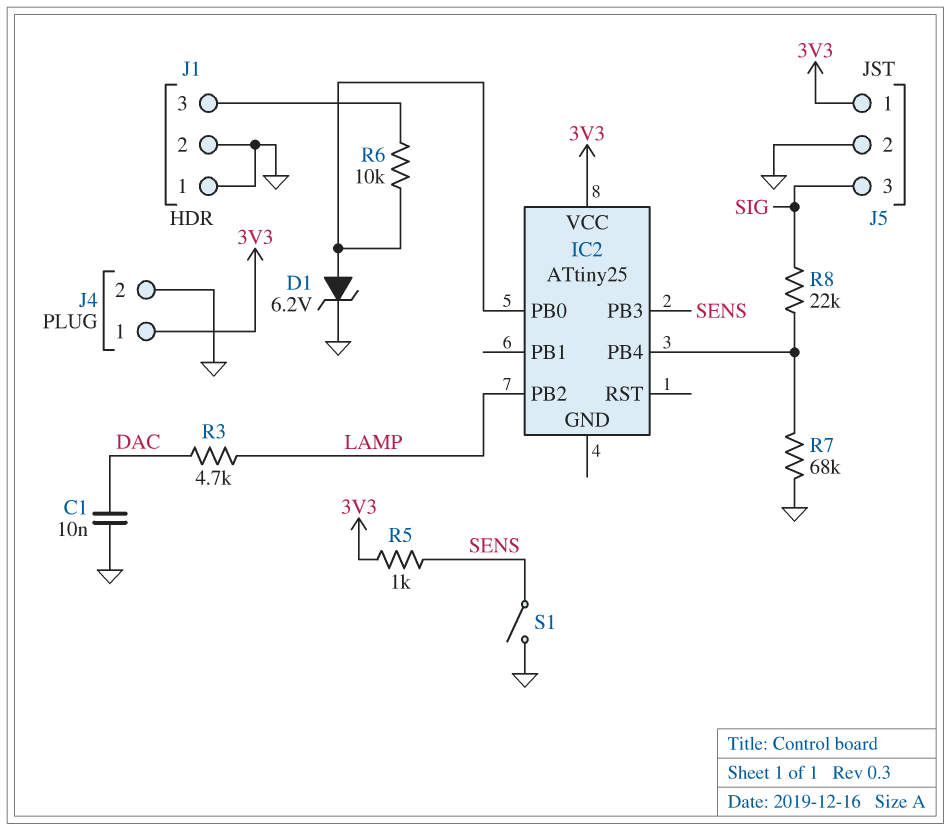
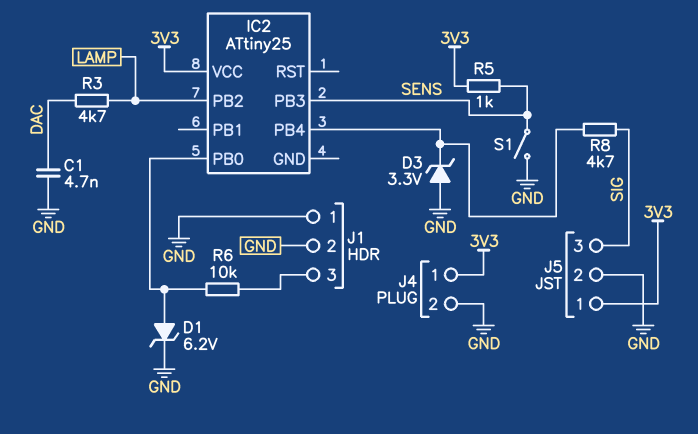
C1: 10nF (DAC, GND) -> 4.7nF (DAC, GND)
D3: none -> zener 3.3V (A GND, K IC2/PB4)
R7: 68k (GND, IC2/PB4) -> none
R8: 22k (IC2/PB4, SIG) -> 4.7k (IC2/PB4, SIG)

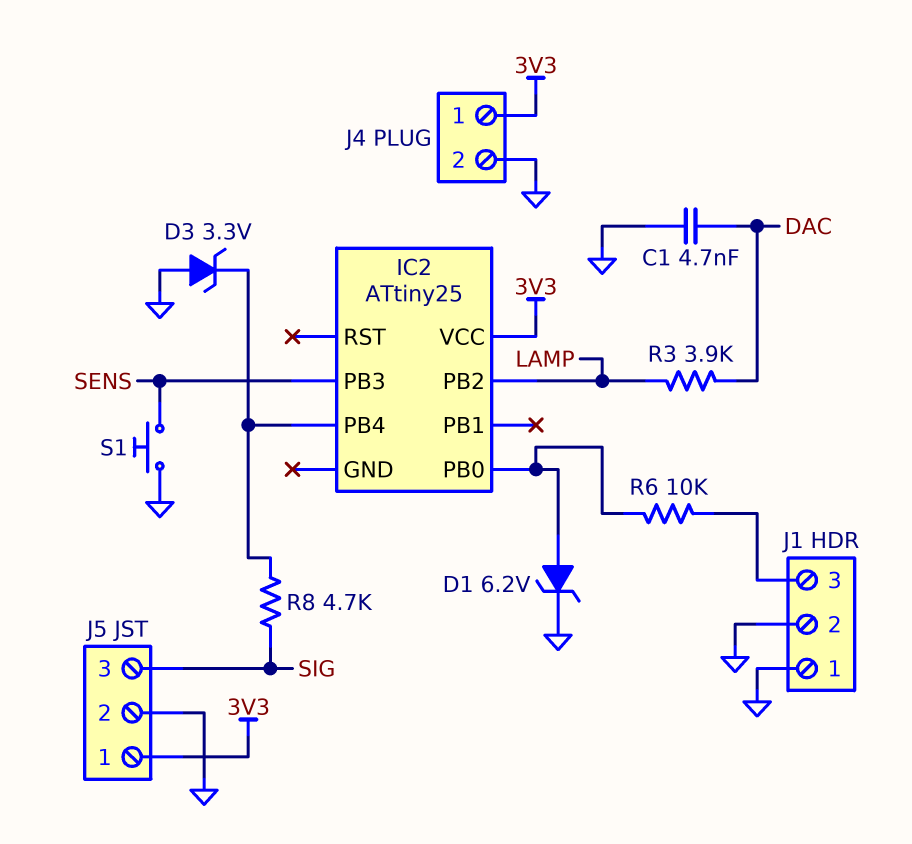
R3: 4.7k (DAC, LAMP) -> 3.9k (DAC, LAMP)
R5: 1k (3V3, SENS) -> none
S1: switch (GND, SENS) -> button (GND, SENS)

